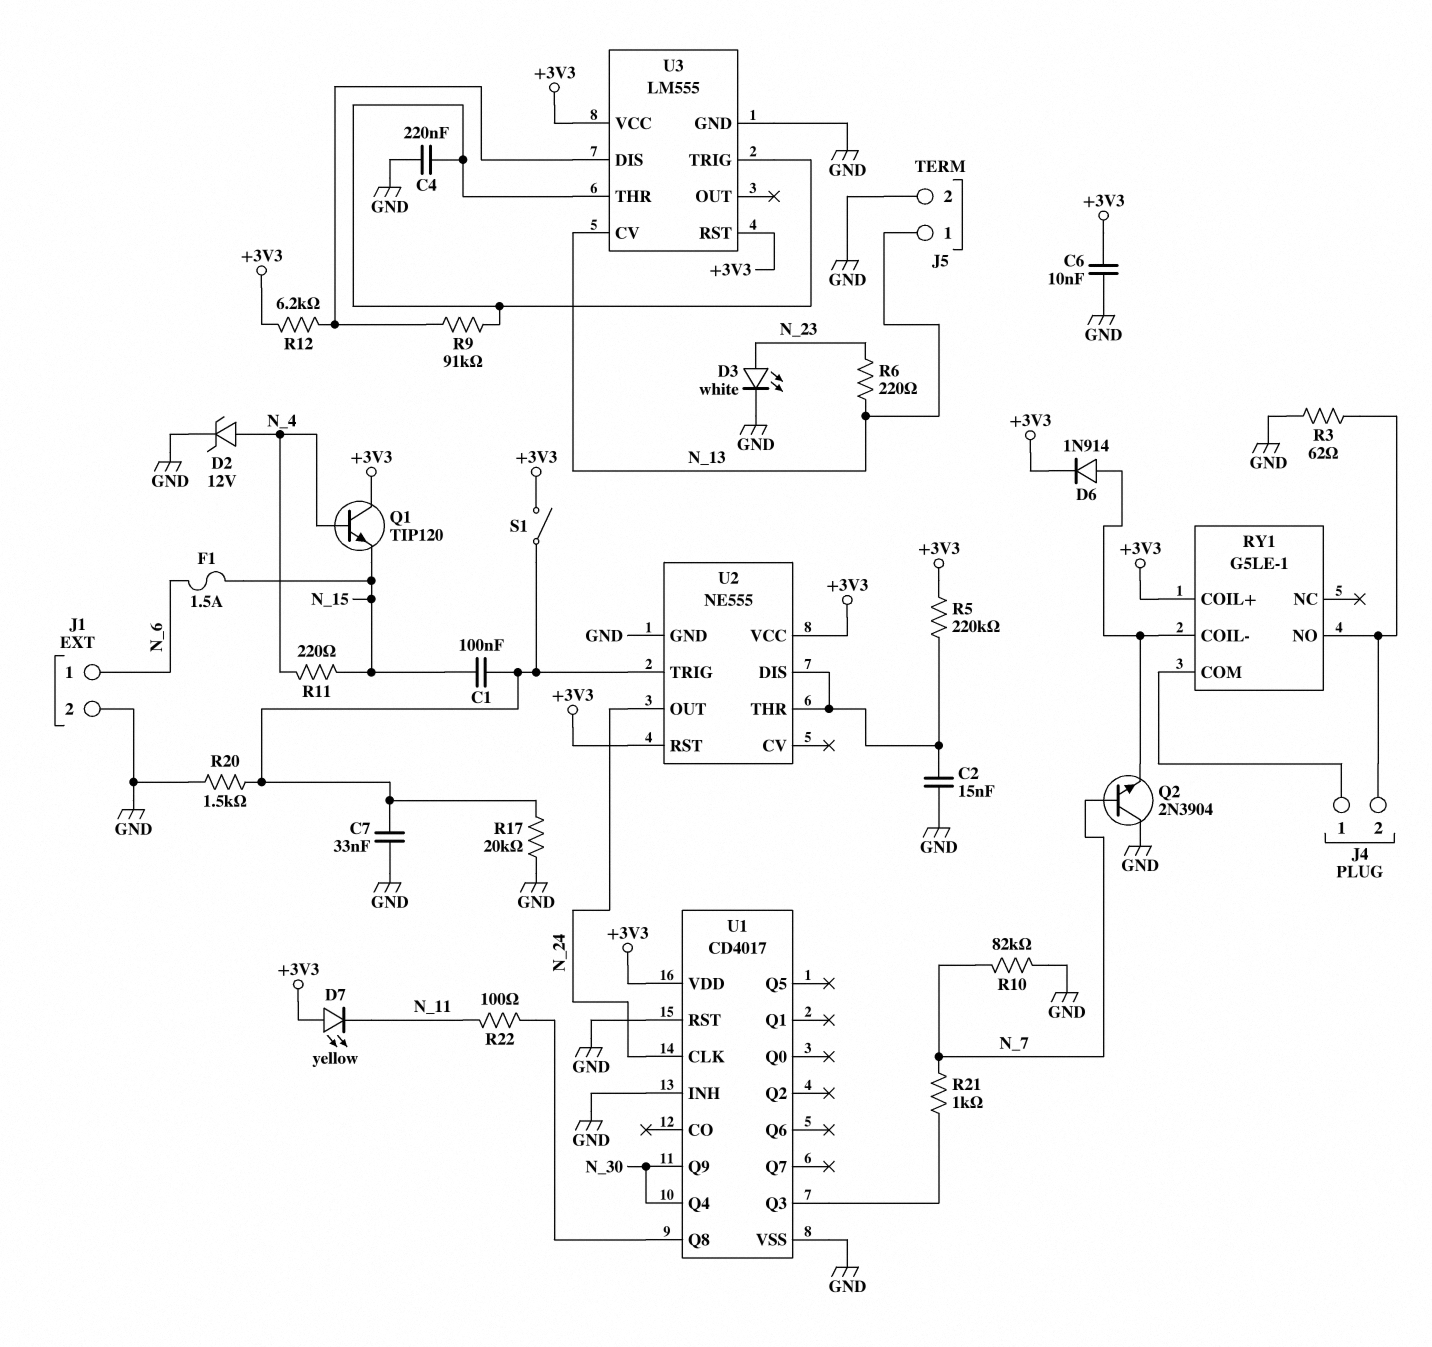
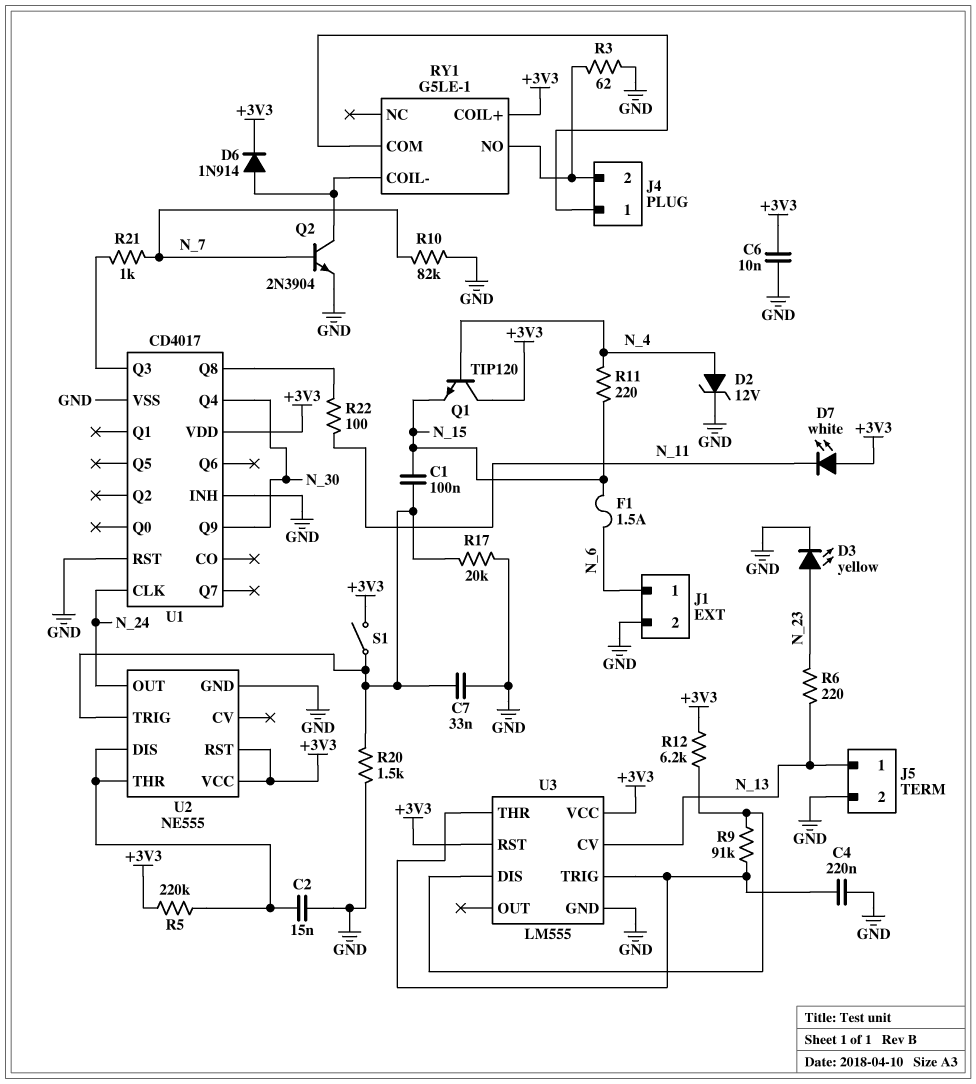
D3: LED white (A N_23, K GND) -> LED yellow (A N_23, K GND)
D7: LED yellow (A +3V3, K N_11) -> LED white (A +3V3, K N_11)
Q2: NPN 2N3904 (B N_7, C GND, E RY1/COIL-) -> NPN 2N3904 (B N_7, C RY1/COIL-, E GND)

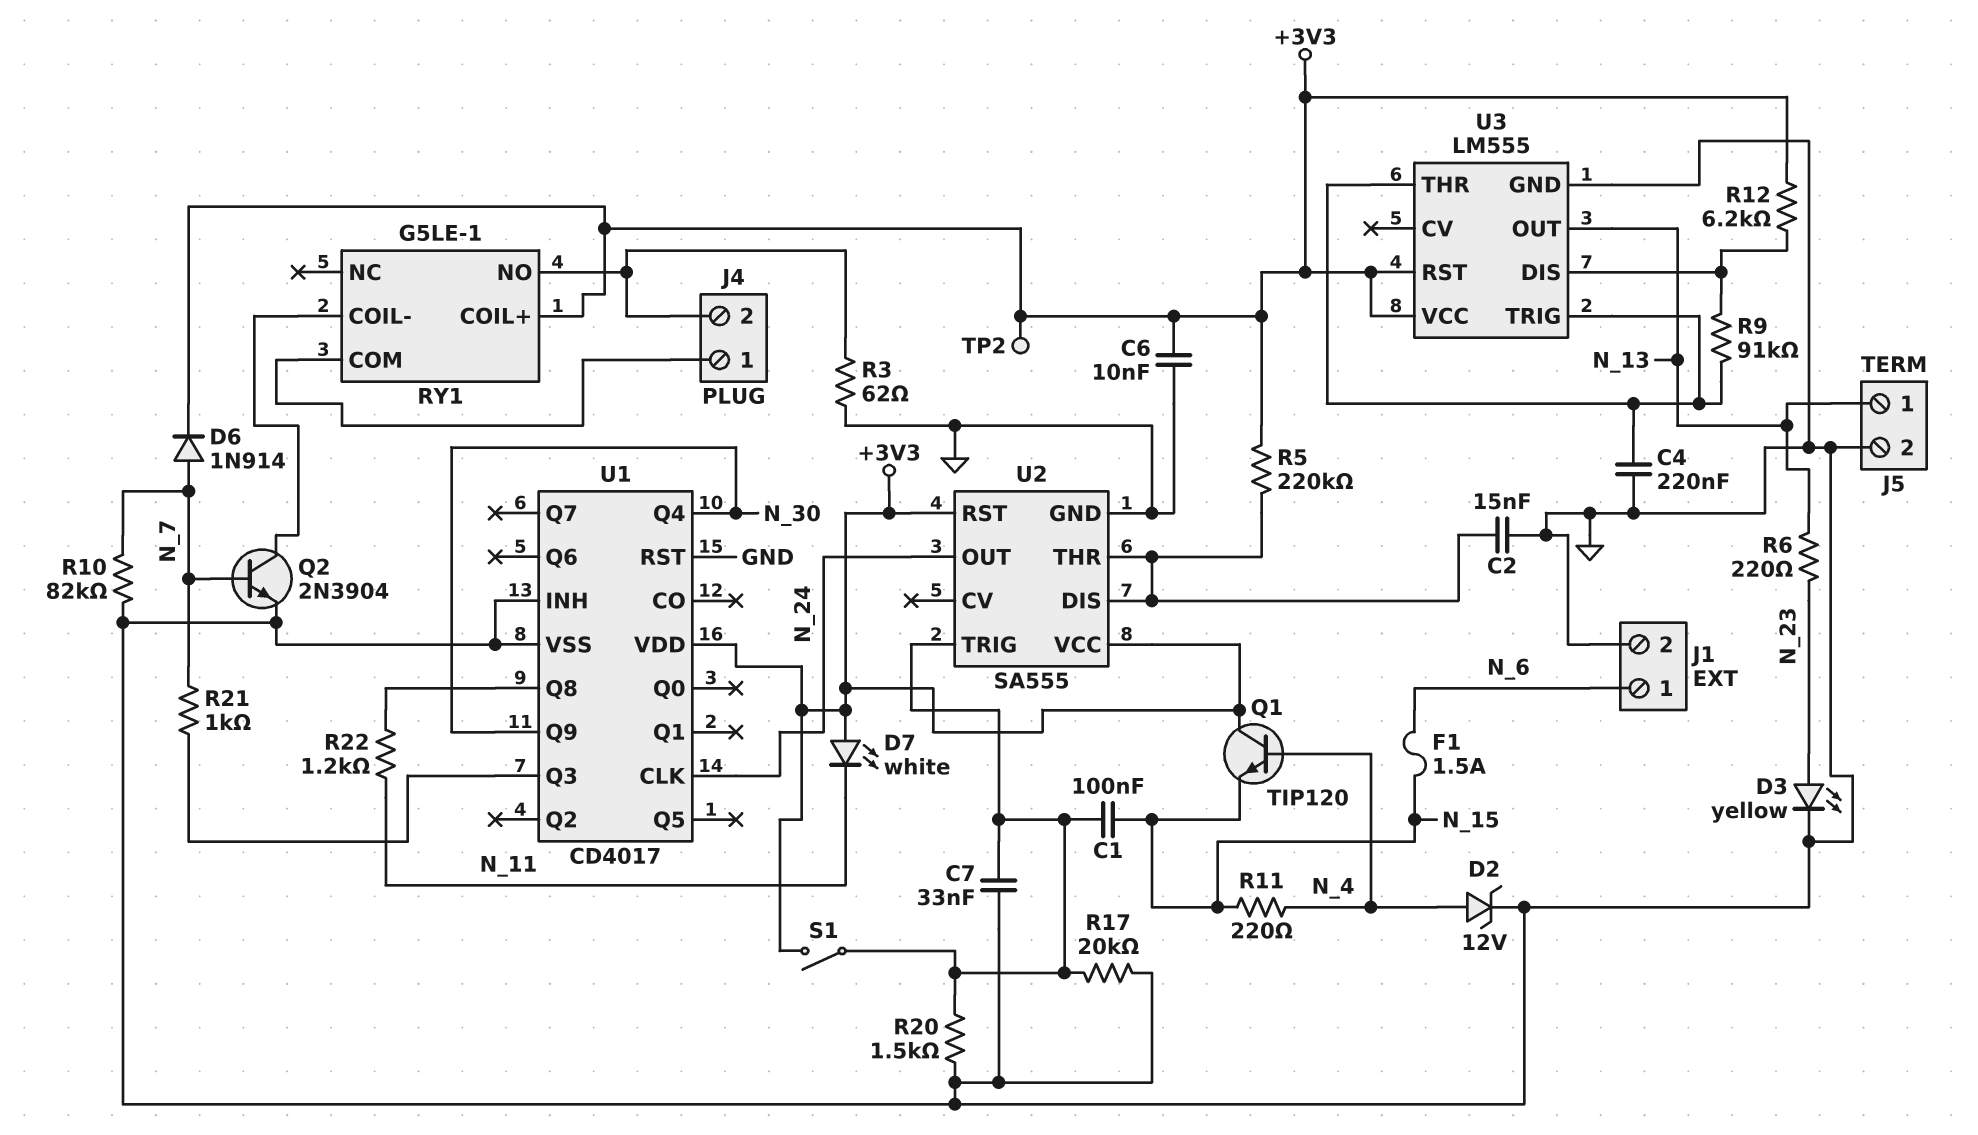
D6: diode 1N914 (A RY1/COIL-, K +3V3) -> diode 1N914 (A N_7, K +3V3)
R22: 100 (N_11, U1/Q8) -> 1.2k (N_11, U1/Q8)
TP2: none -> test point (+3V3)
U2: NE555 -> SA555
U3 pin CV: N_13 -> none
U3 pin OUT: none -> N_13

